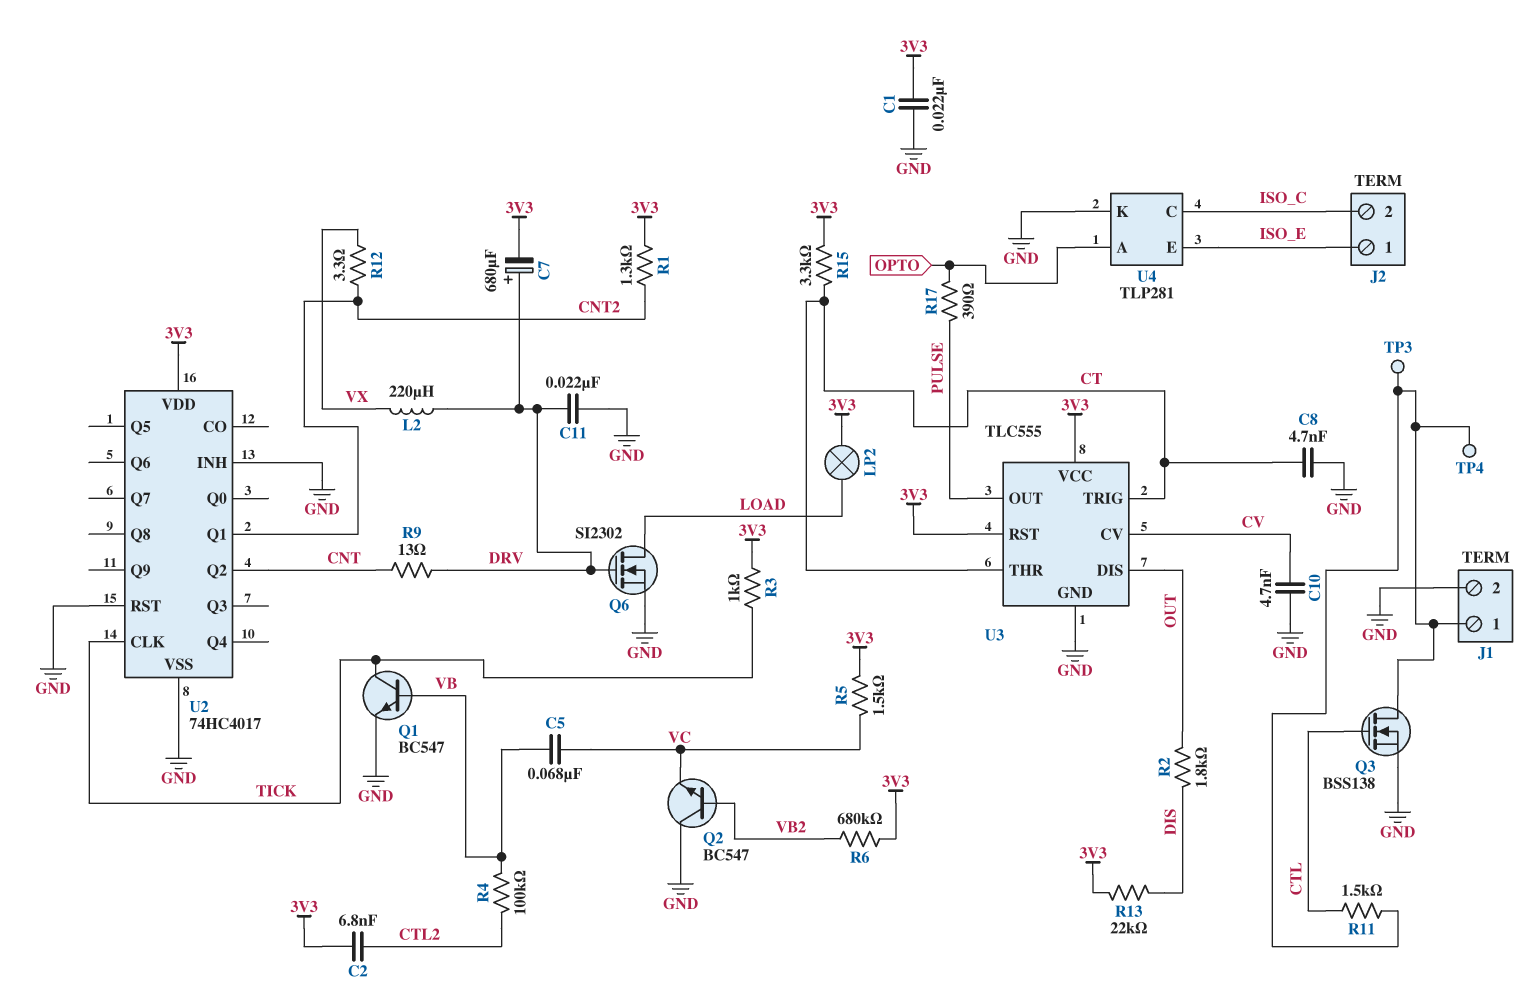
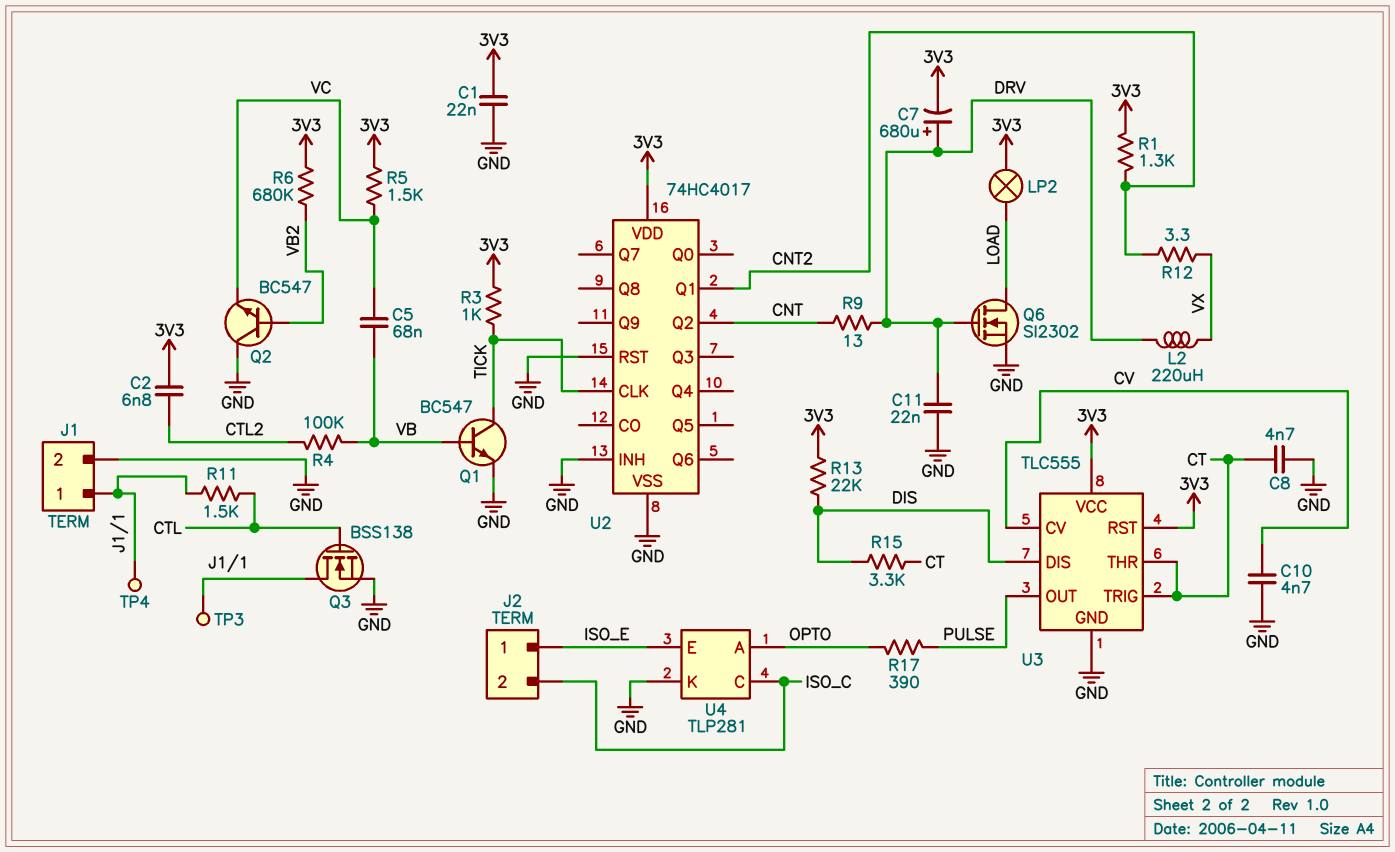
R2: 1.8k (DIS, OUT) -> none
R15: 3.3k (3V3, CT) -> 3.3k (CT, DIS)
U3 pin DIS: OUT -> DIS

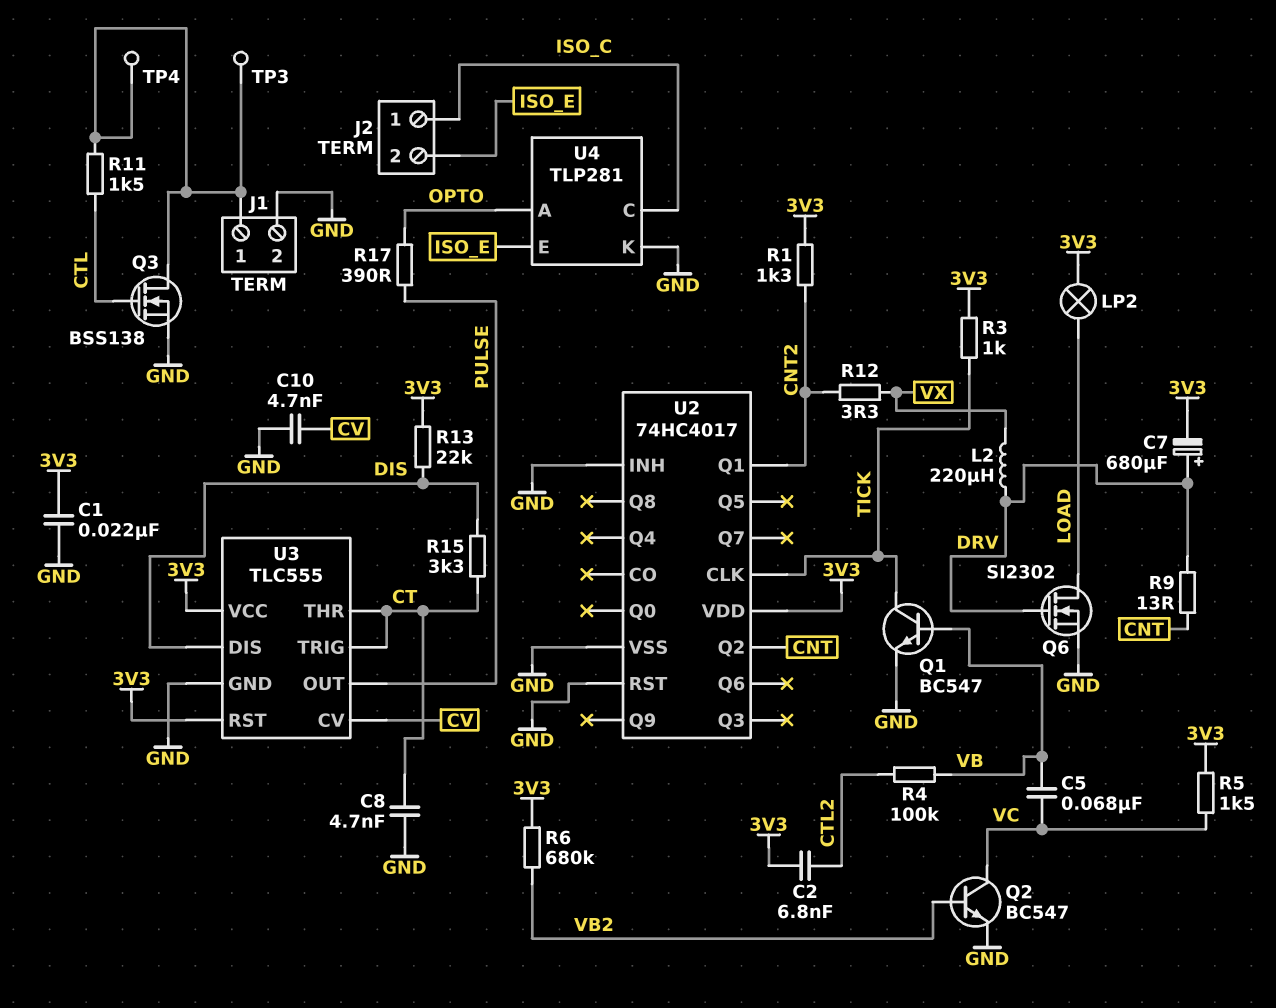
C11: 22nF (DRV, GND) -> none
J2 pin 1: ISO_E -> ISO_C
J2 pin 2: ISO_C -> ISO_E
Q2: NPN BC547 (B VB2, C GND, E VC) -> NPN BC547 (B VB2, C VC, E GND)

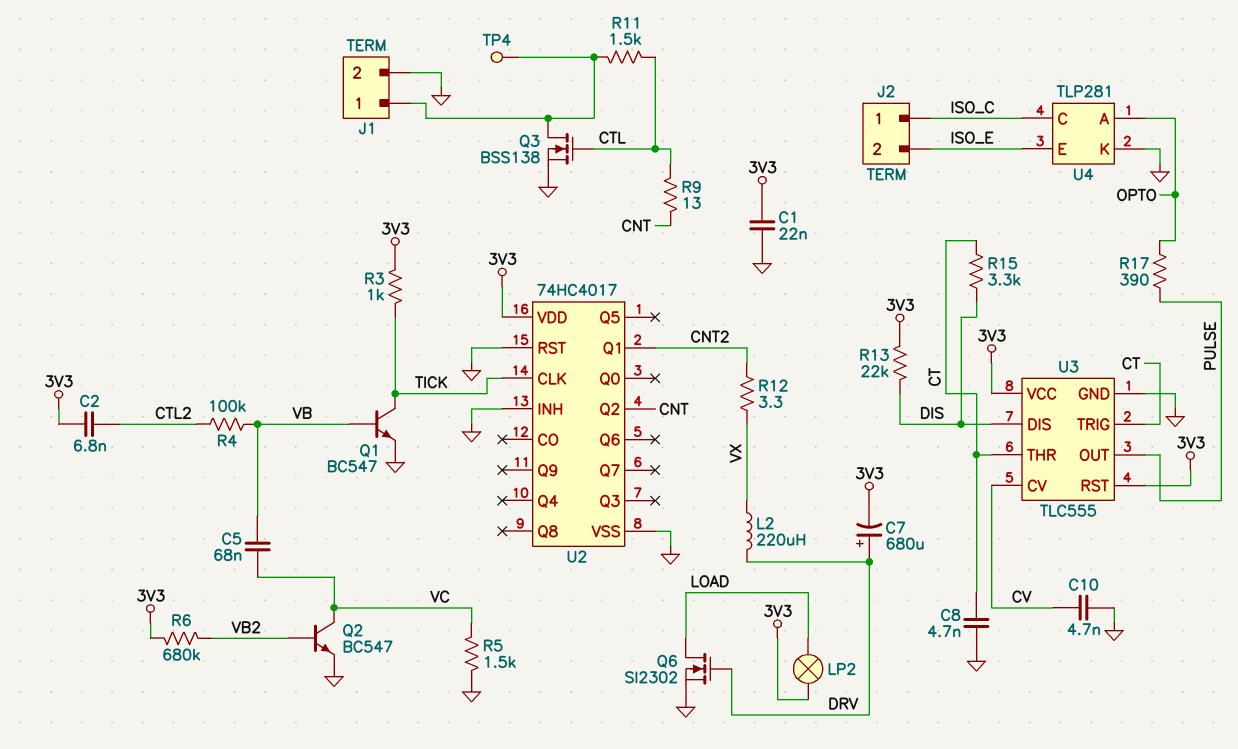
R1: 1.3k (3V3, CNT2) -> none
R5: 1.5k (3V3, VC) -> 1.5k (GND, VC)
R9: 13 (CNT, DRV) -> 13 (CNT, CTL)
TP3: test point (J1/1) -> none

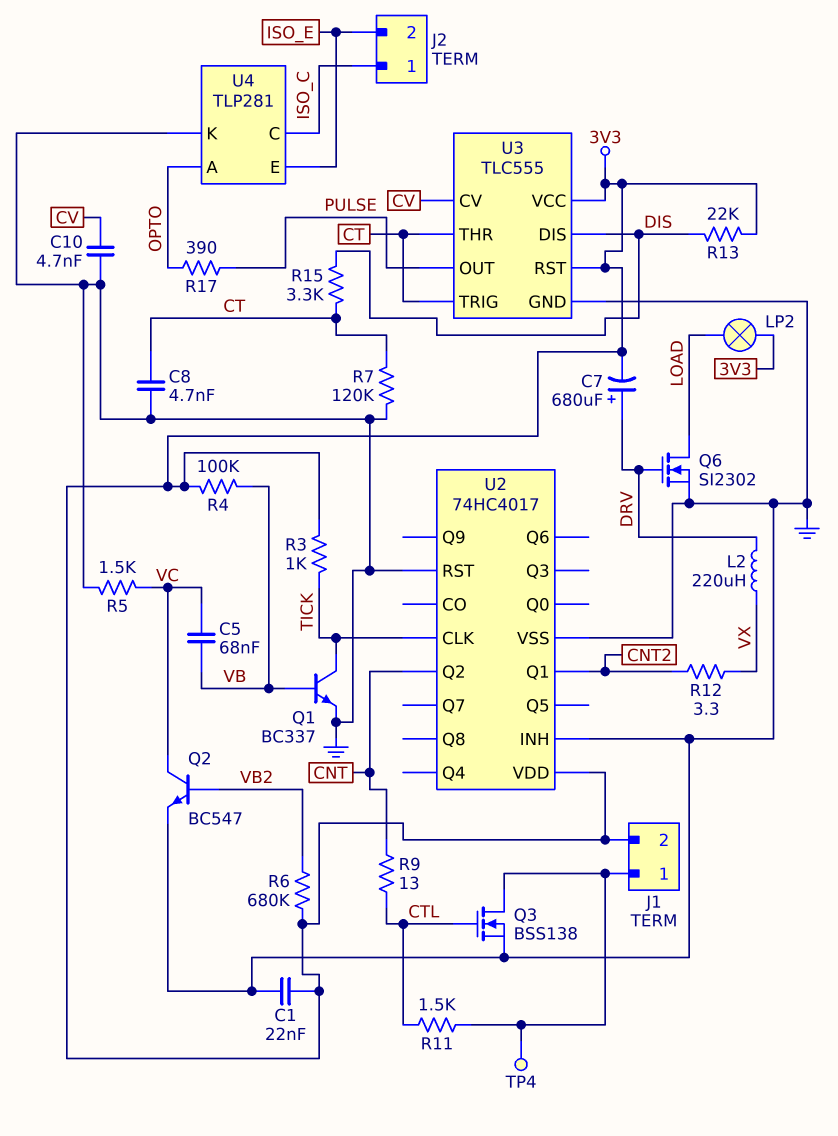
C2: 6.8nF (3V3, CTL2) -> none
J1 pin 2: GND -> 3V3
Q1: NPN BC547 (B VB, C TICK, E GND) -> NPN BC337 (B VB, C TICK, E GND)
R4: 100k (CTL2, VB) -> 100k (3V3, VB)
R7: none -> 120k (CT, GND)

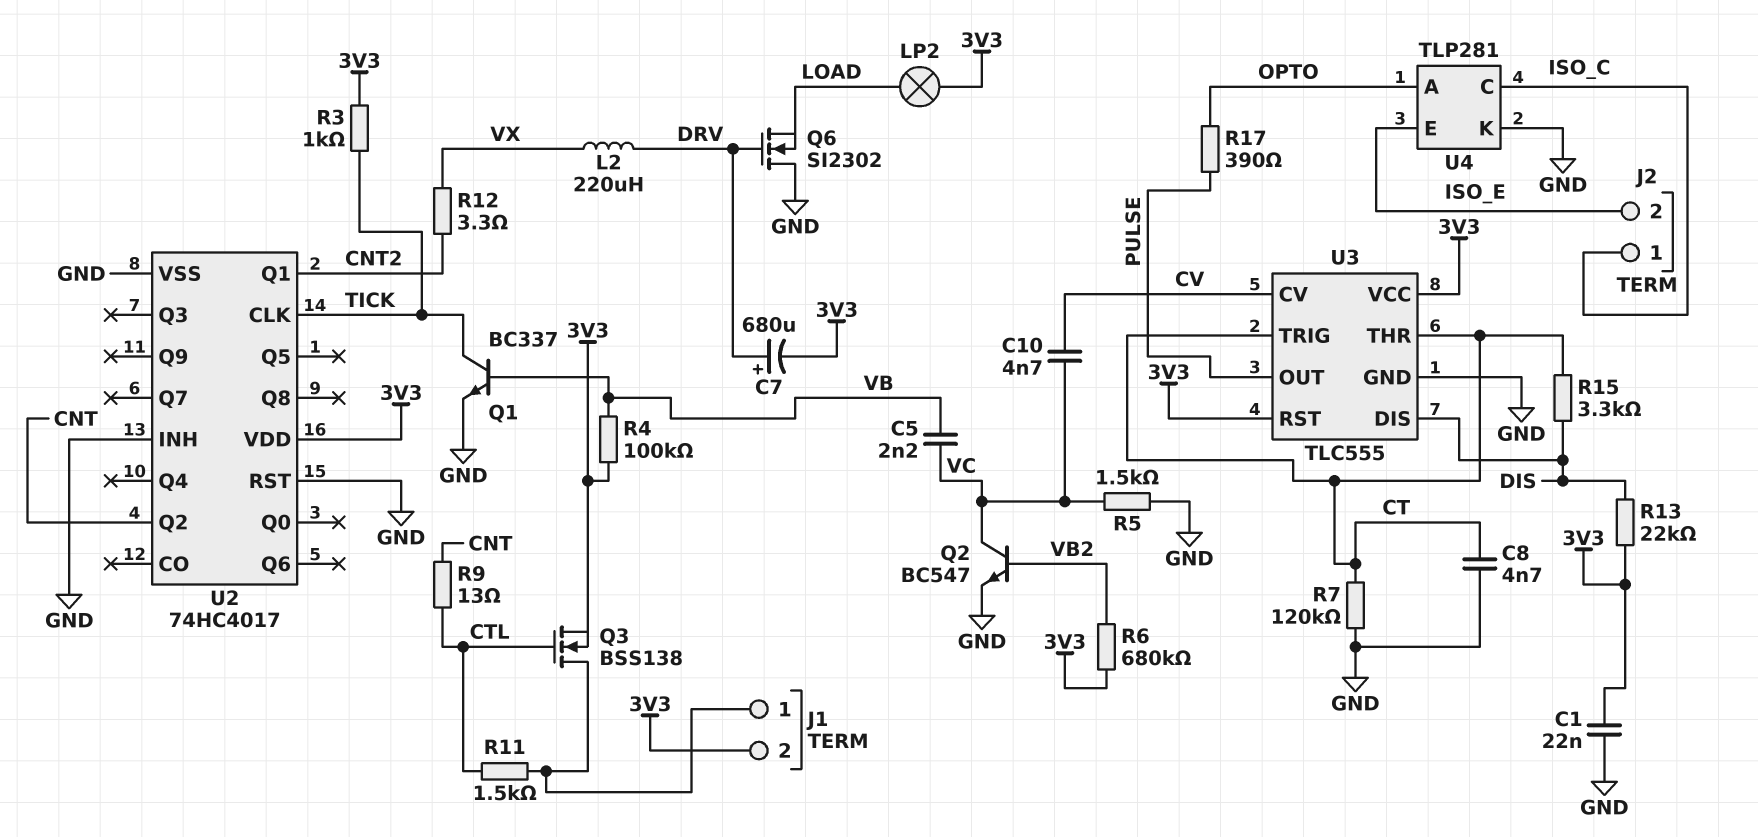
C5: 68nF (VB, VC) -> 2.2nF (VB, VC)
C10: 4.7nF (CV, GND) -> 4.7nF (CV, VC)
Q3: NMOS BSS138 (G CTL, D J1/1, S GND) -> NMOS BSS138 (G CTL, D J1/1, S 3V3)
Q6: NMOS SI2302 (G DRV, D LOAD, S GND) -> NMOS SI2302 (G DRV, D GND, S LOAD)
TP4: test point (J1/1) -> none

